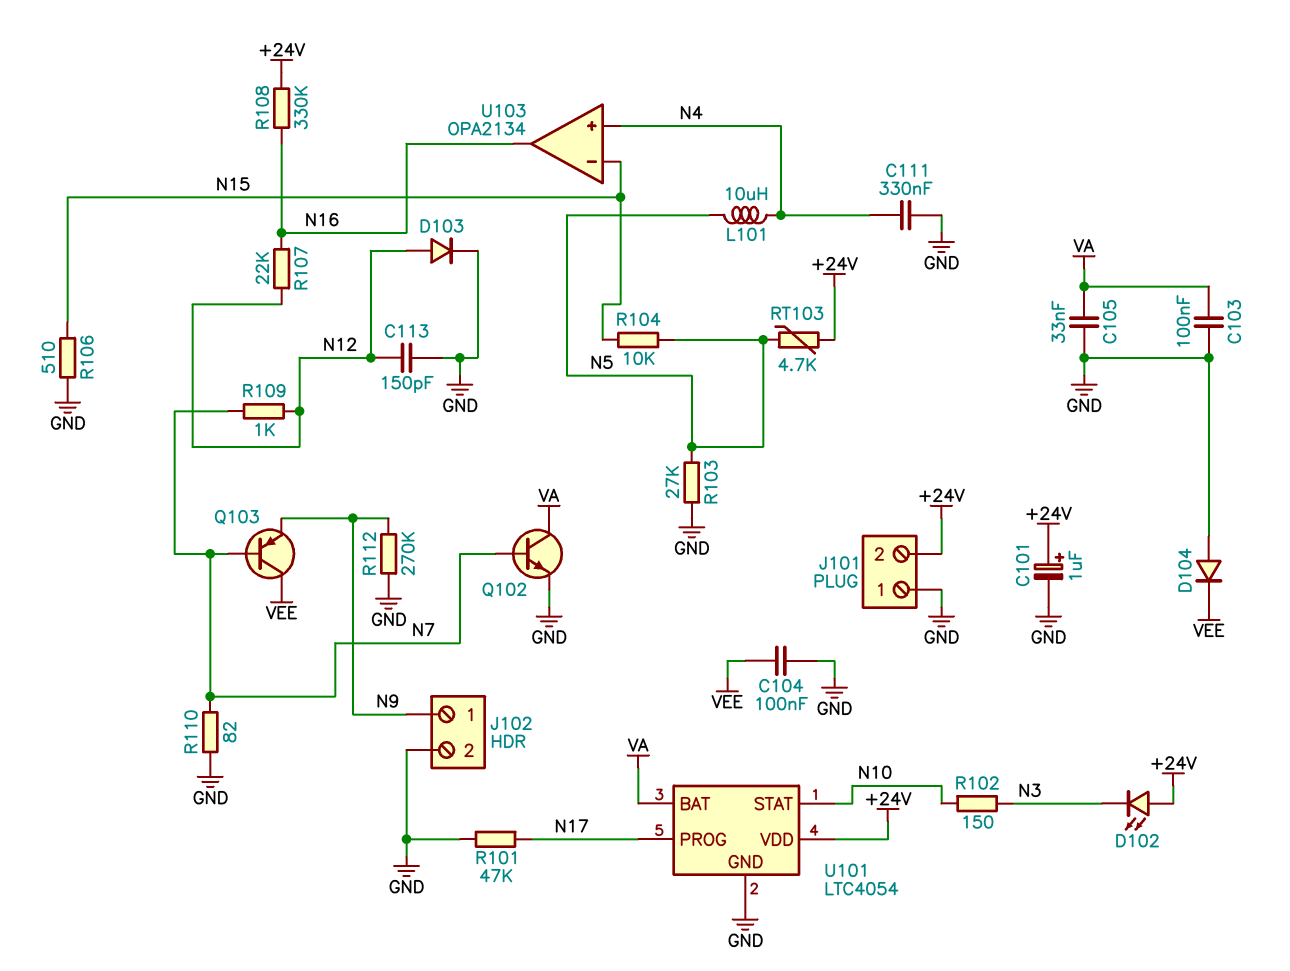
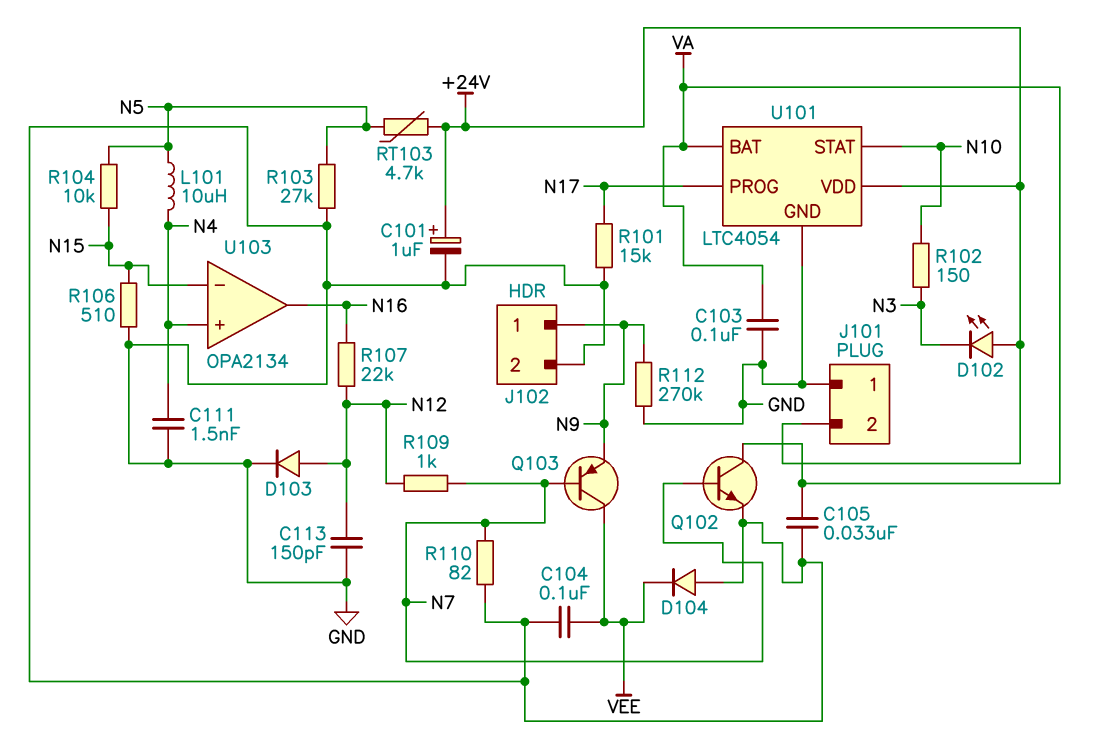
C111: 330nF (GND, N4) -> 1.5nF (GND, N4)
R101: 47k (GND, N17) -> 15k (GND, N17)
R108: 330k (+24V, N16) -> none

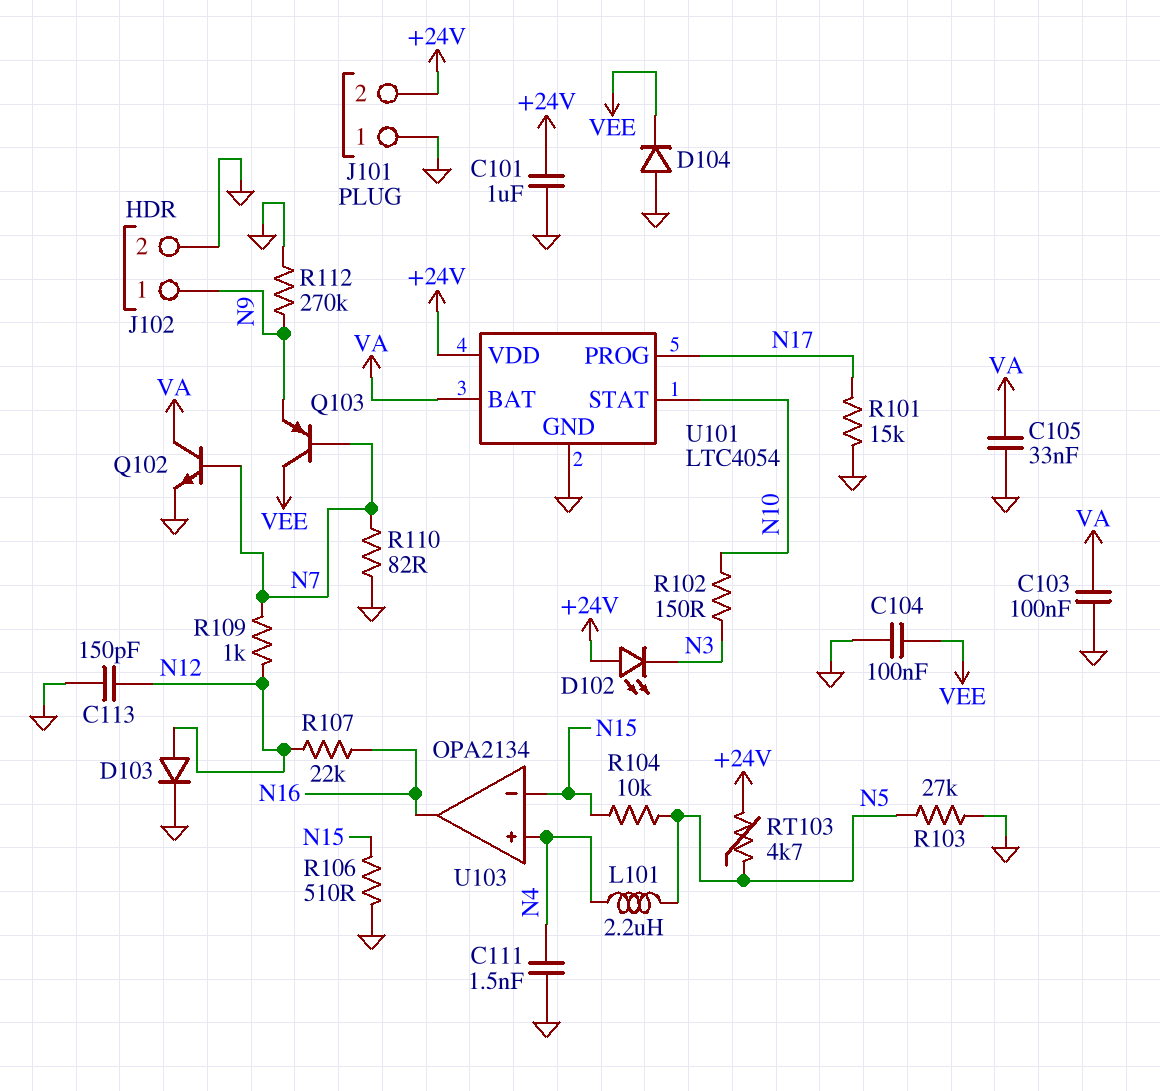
C101: 1uF (plus +24V, minus GND) -> 1uF (+24V, GND)
L101: 10uH (N4, N5) -> 2.2uH (N4, N5)

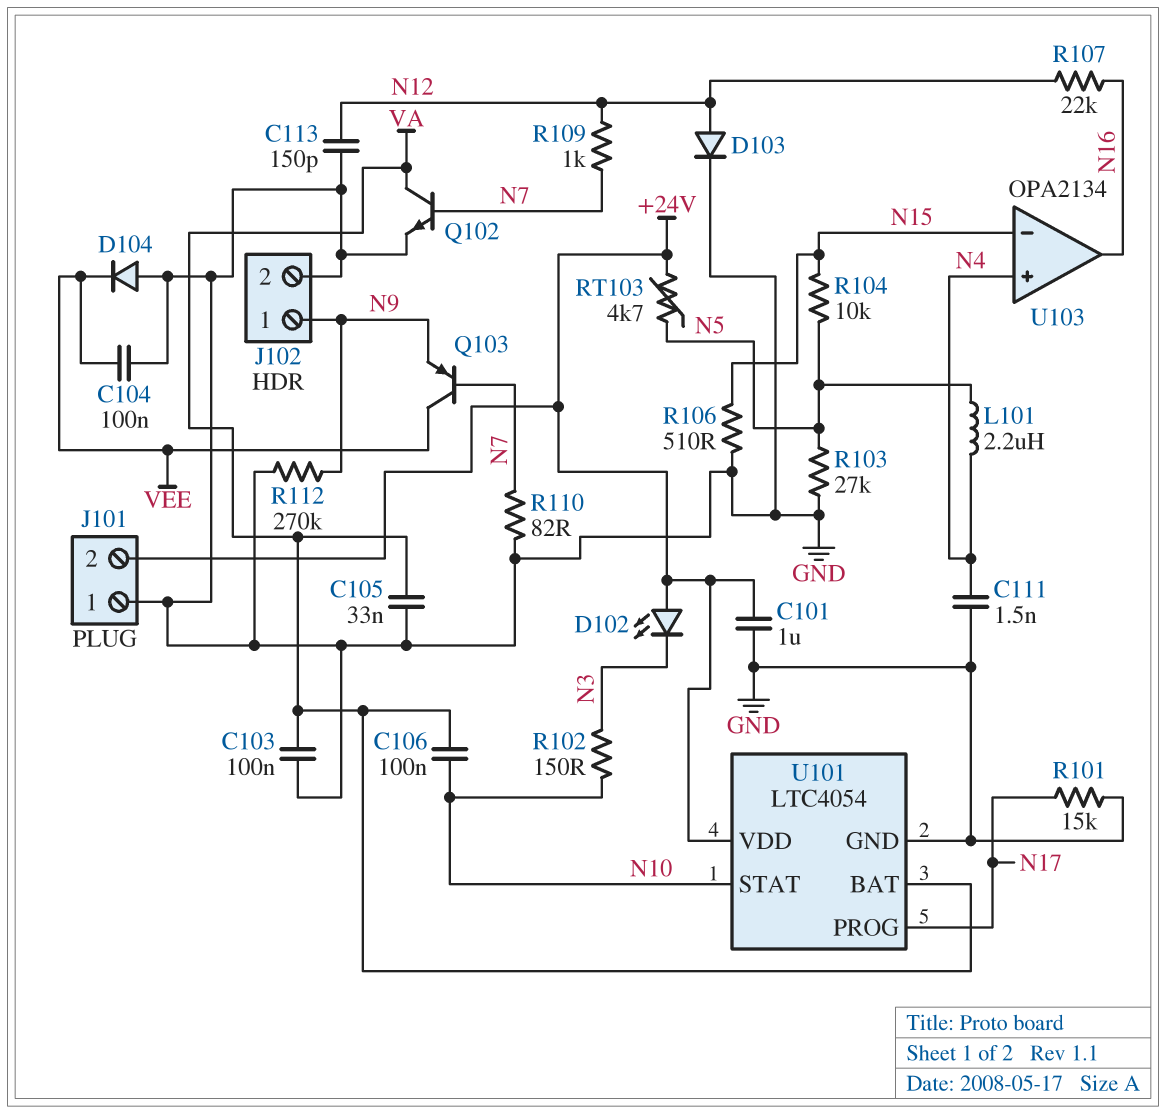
C106: none -> 100nF (N10, VA)

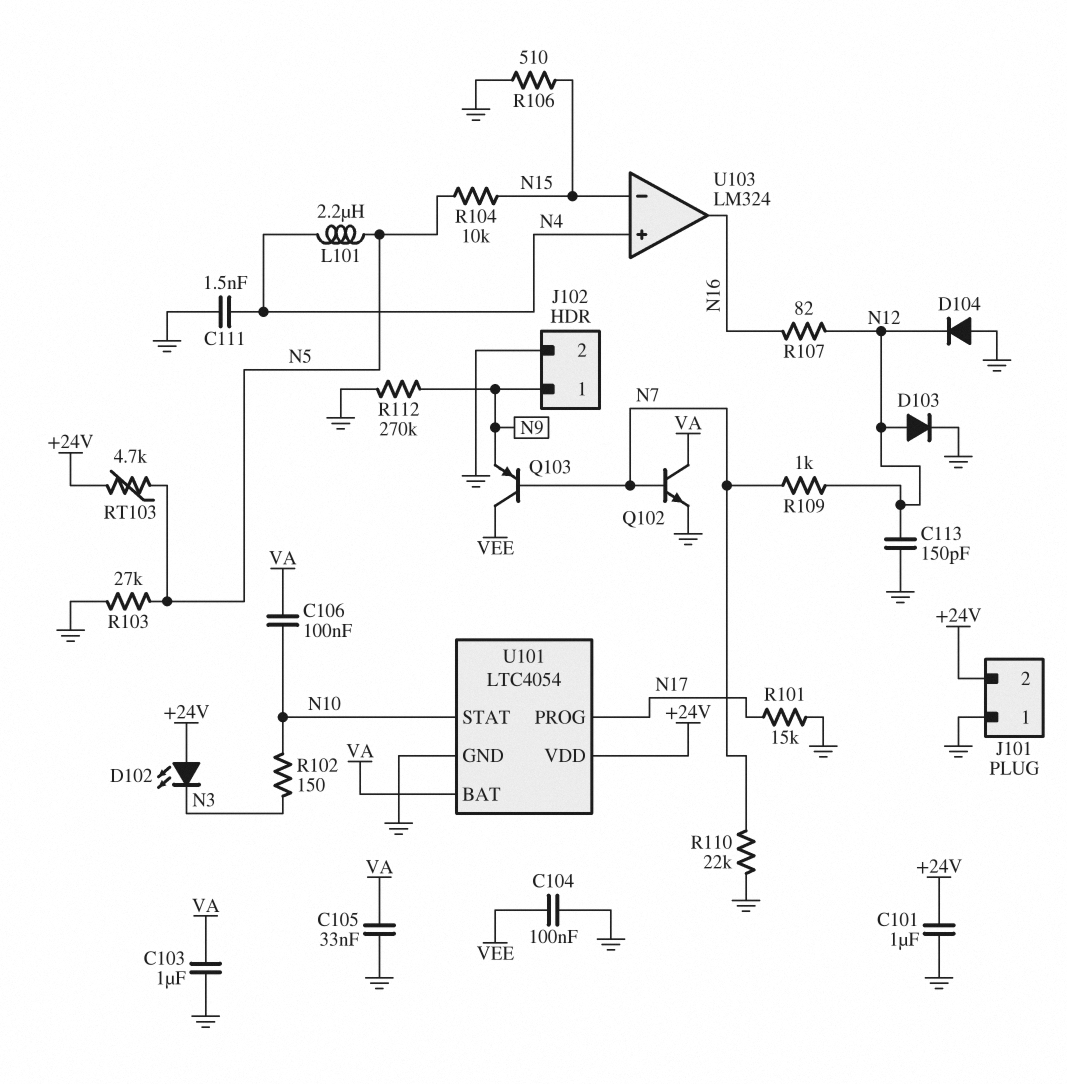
C103: 100nF (GND, VA) -> 1uF (GND, VA)
D104: diode (A GND, K VEE) -> diode (A GND, K N12)
R107: 22k (N12, N16) -> 82 (N12, N16)
R110: 82 (GND, N7) -> 22k (GND, N7)
U103: OPA2134 -> LM324

